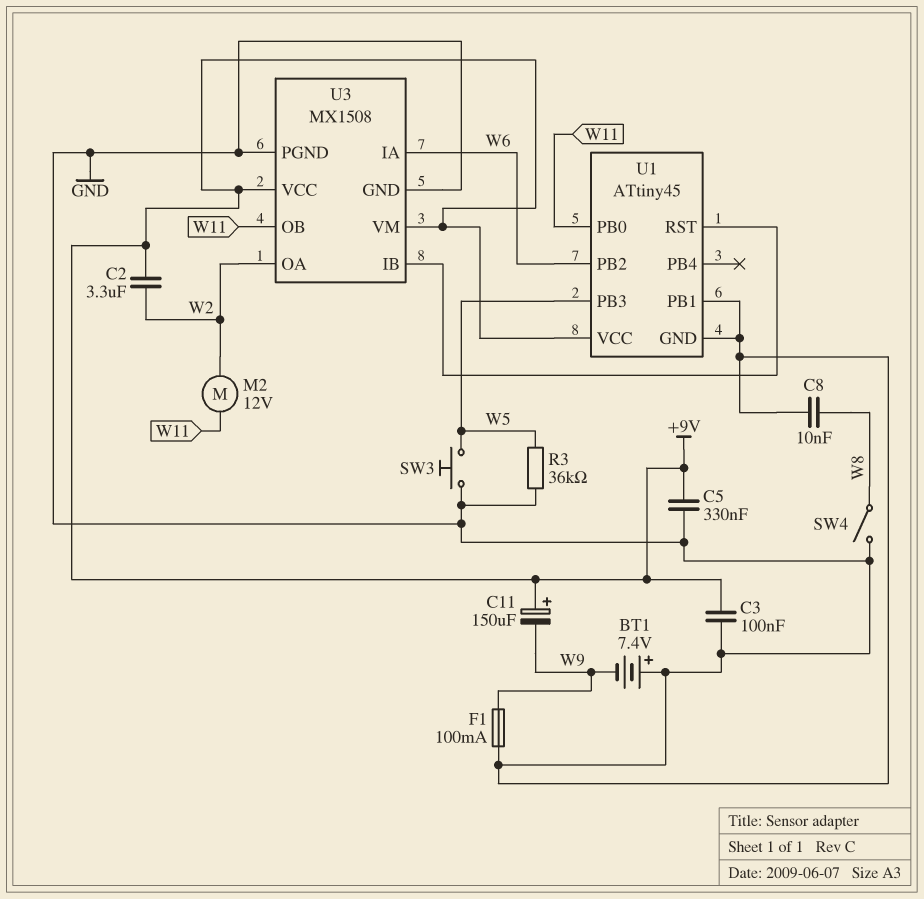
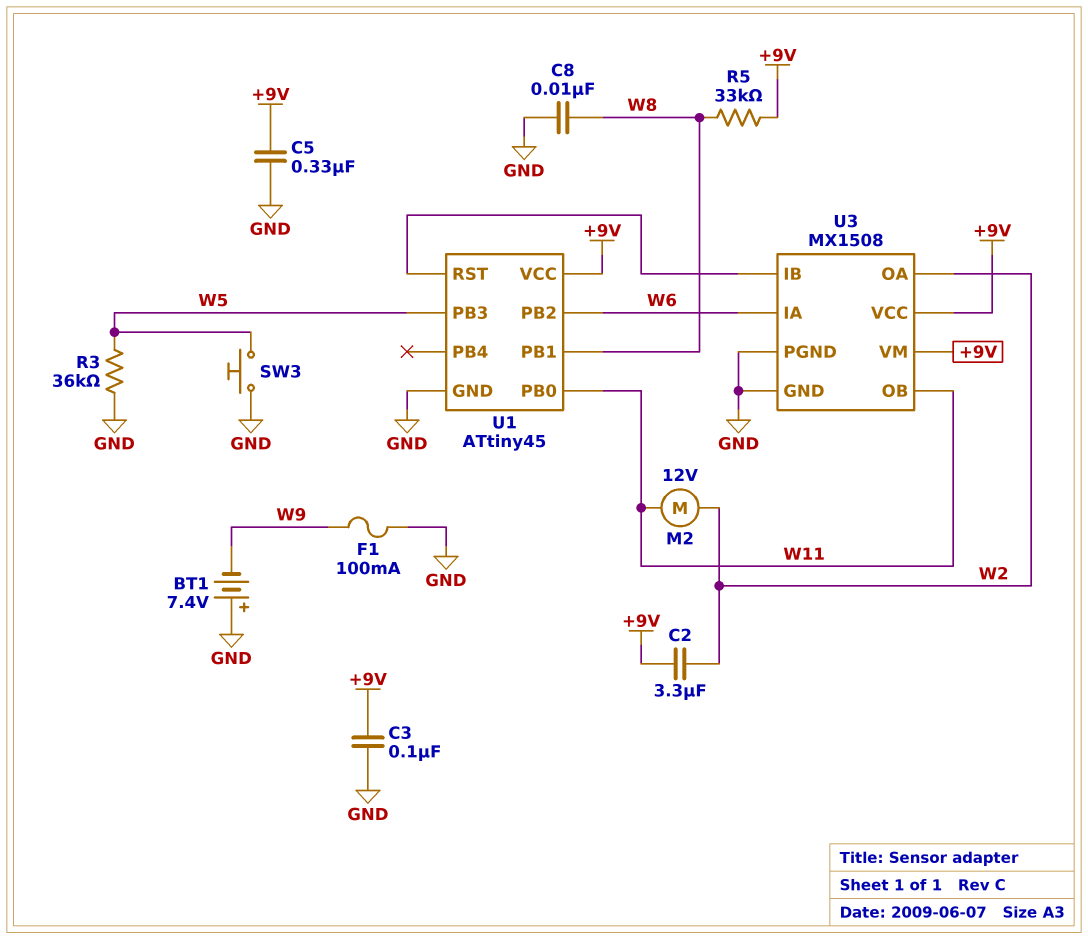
C11: 150uF (plus +9V, minus W9) -> none
R5: none -> 33k (+9V, W8)
SW4: switch (GND, W8) -> none
U1 pin PB1: GND -> W8

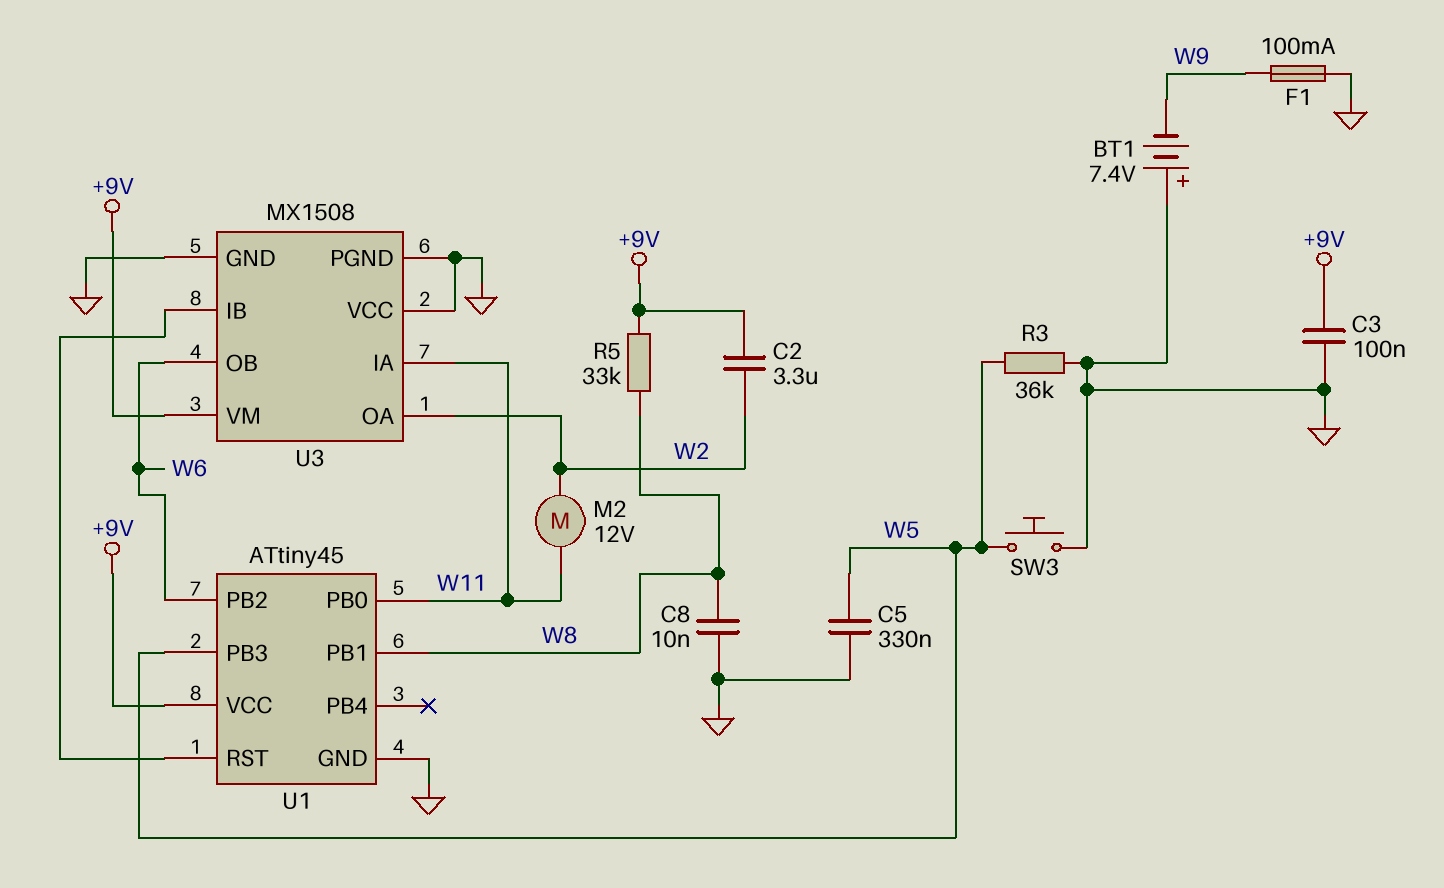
C5: 330nF (+9V, GND) -> 330nF (GND, W5)
U3 pin IA: W6 -> W11
U3 pin OB: W11 -> W6
U3 pin VCC: +9V -> GND

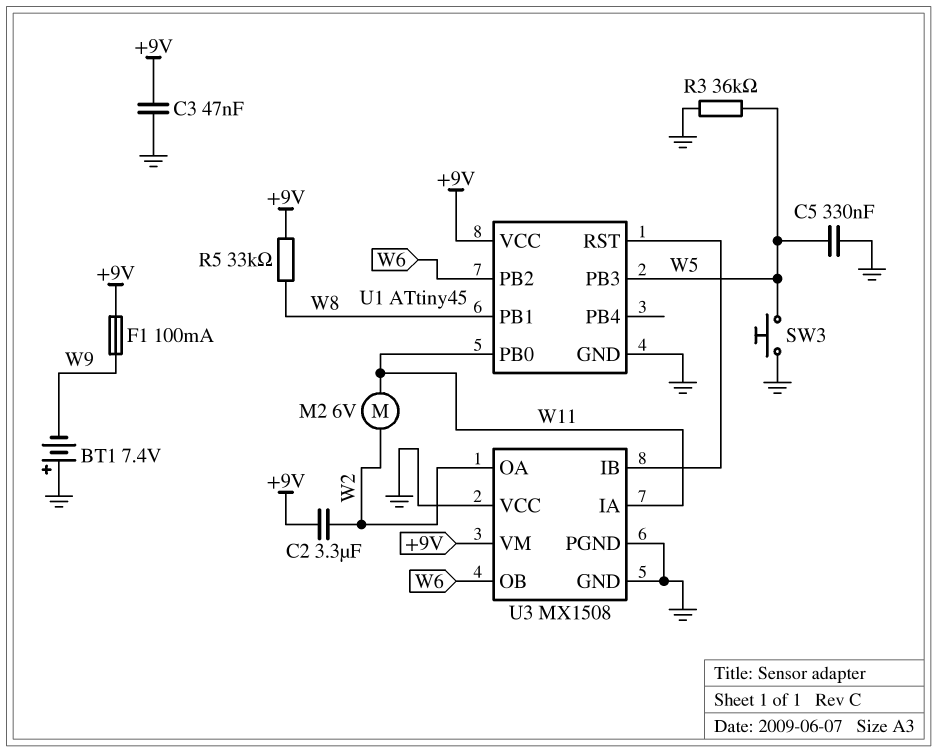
C3: 100nF (+9V, GND) -> 47nF (+9V, GND)
C8: 10nF (GND, W8) -> none
F1: 100mA (GND, W9) -> 100mA (+9V, W9)
M2: motor 12V (W2, W11) -> motor 6V (W2, W11)

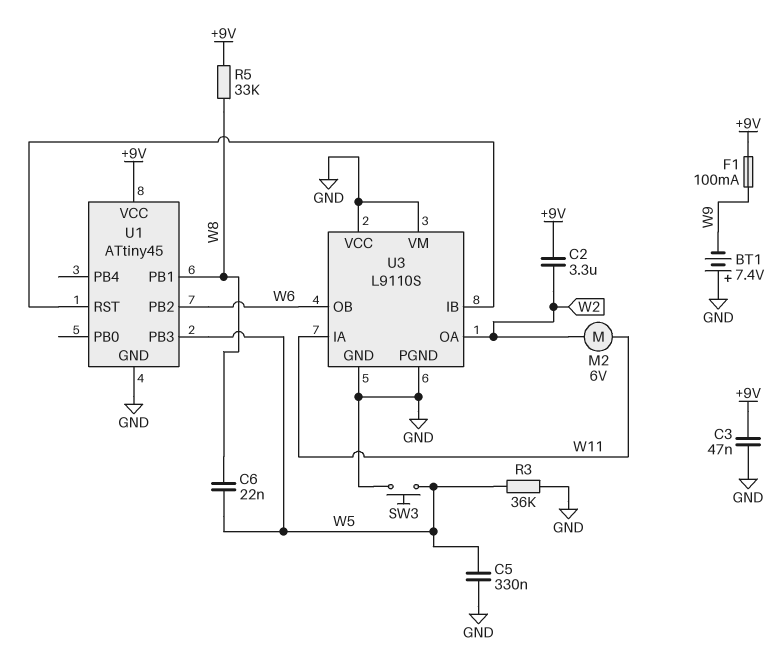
C6: none -> 22nF (W5, W8)
U1 pin PB0: W11 -> none
U3: MX1508 -> L9110S
U3 pin VM: +9V -> GND

